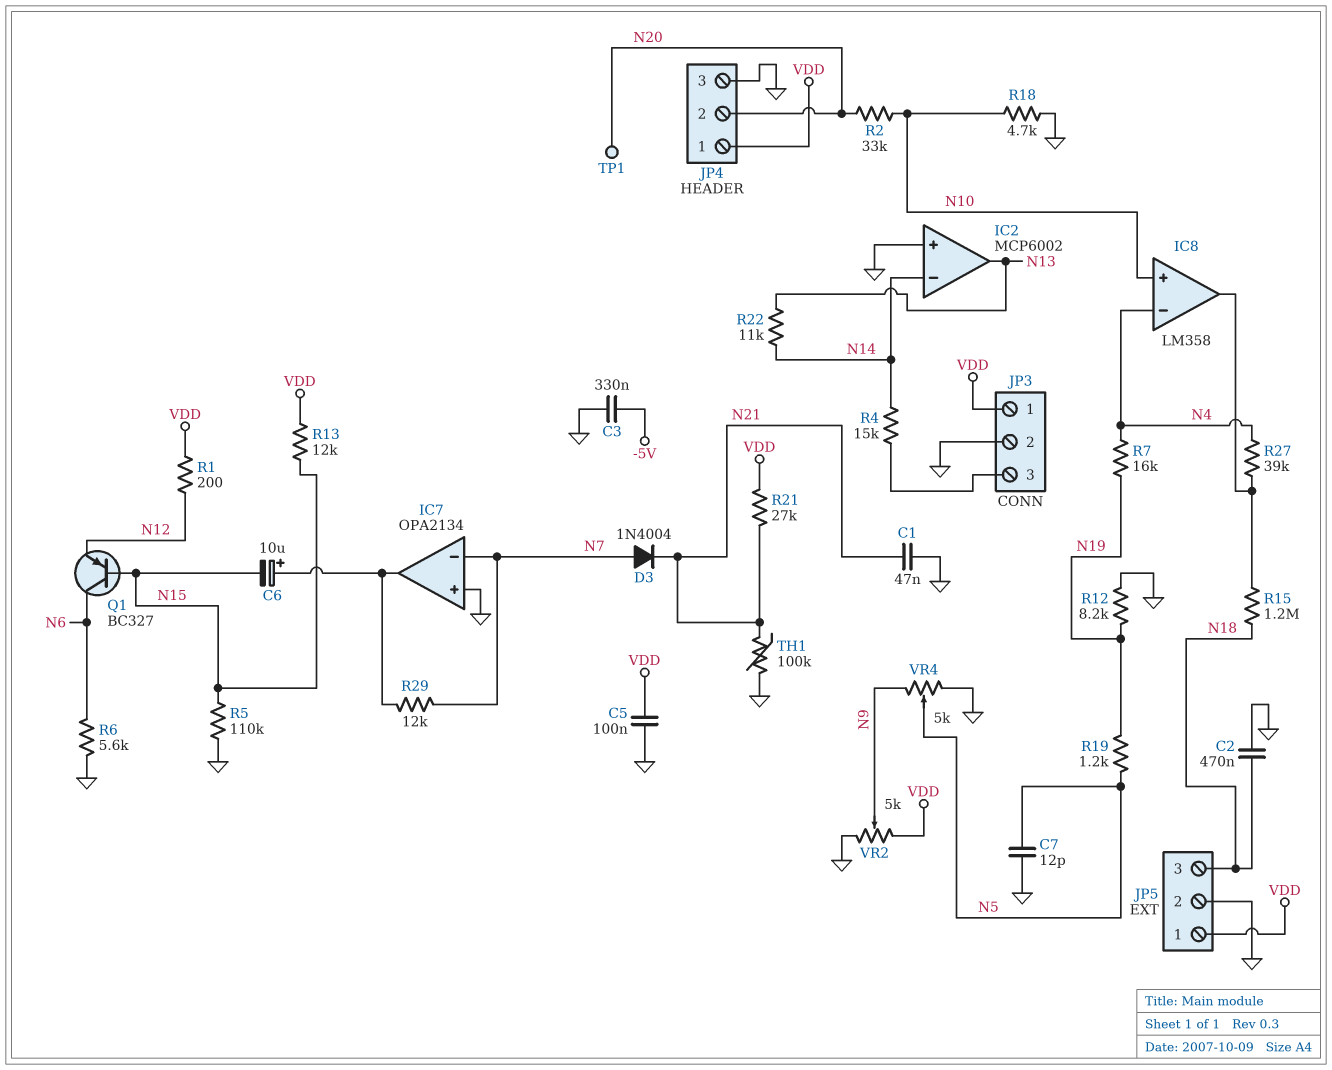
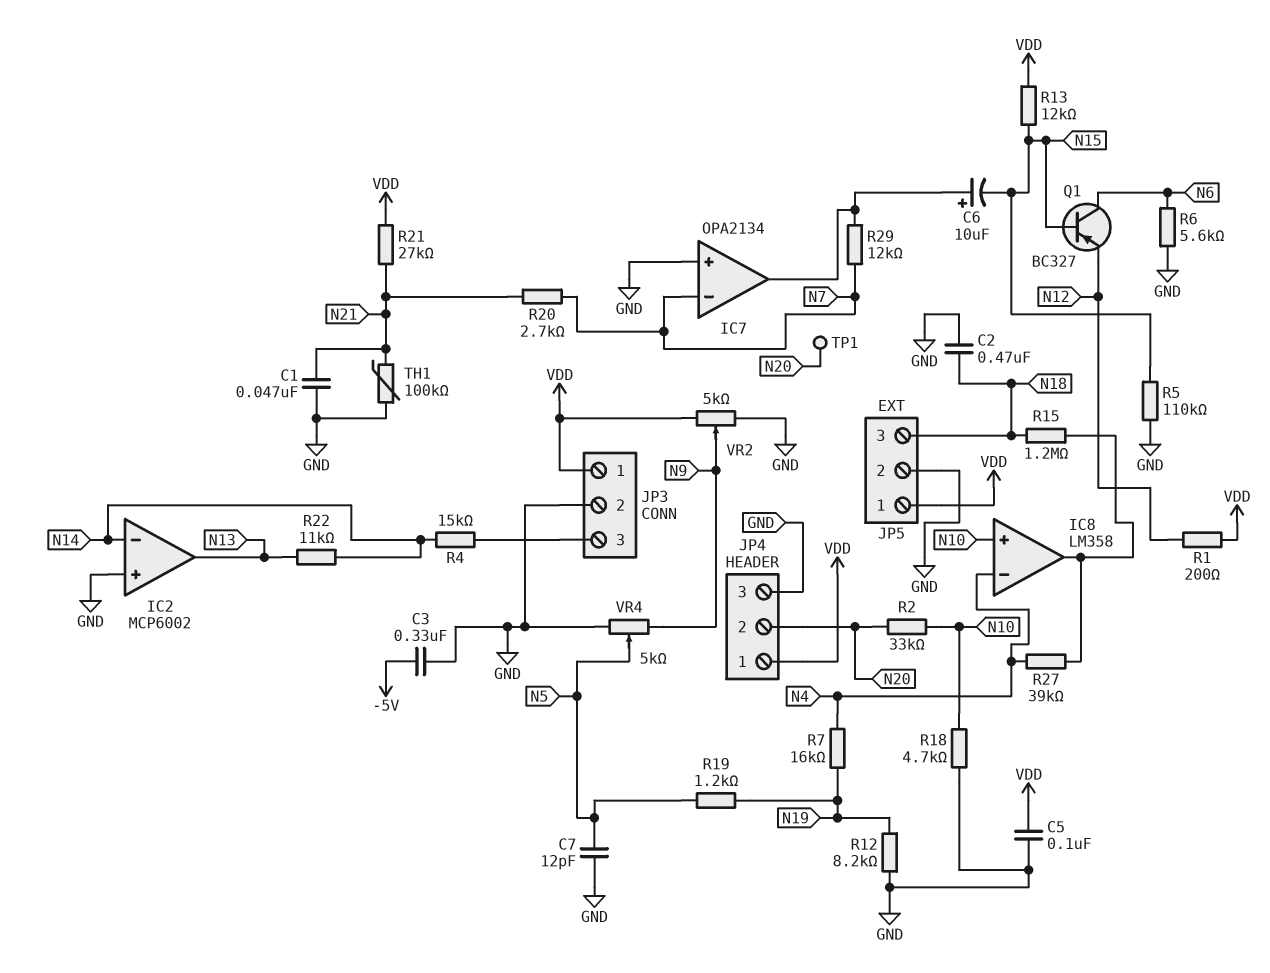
D3: diode 1N4004 (A N7, K N21) -> none
R20: none -> 2.7k (N7, N21)

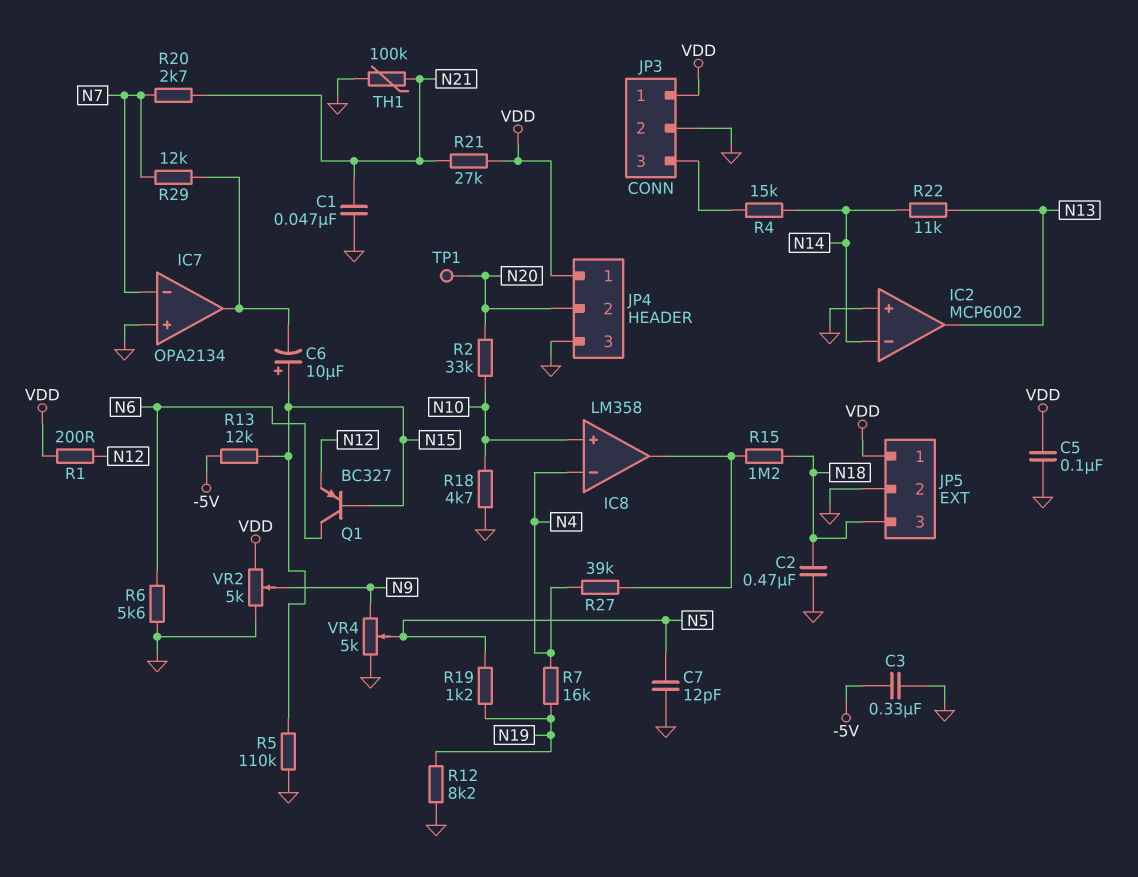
C6: 10uF (plus IC7/out, minus N15) -> 10uF (plus N15, minus IC7/out)
R13: 12k (N15, VDD) -> 12k (-5V, N15)

